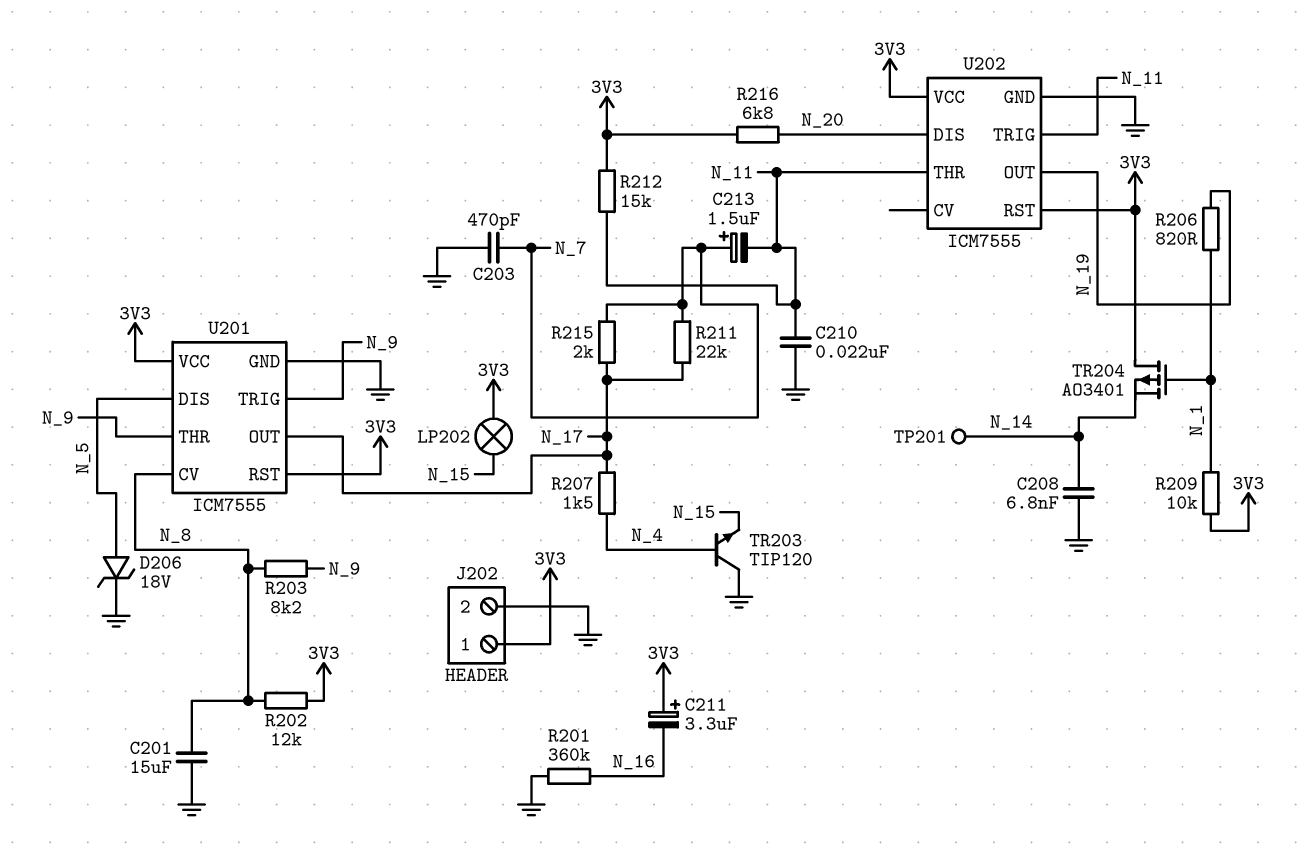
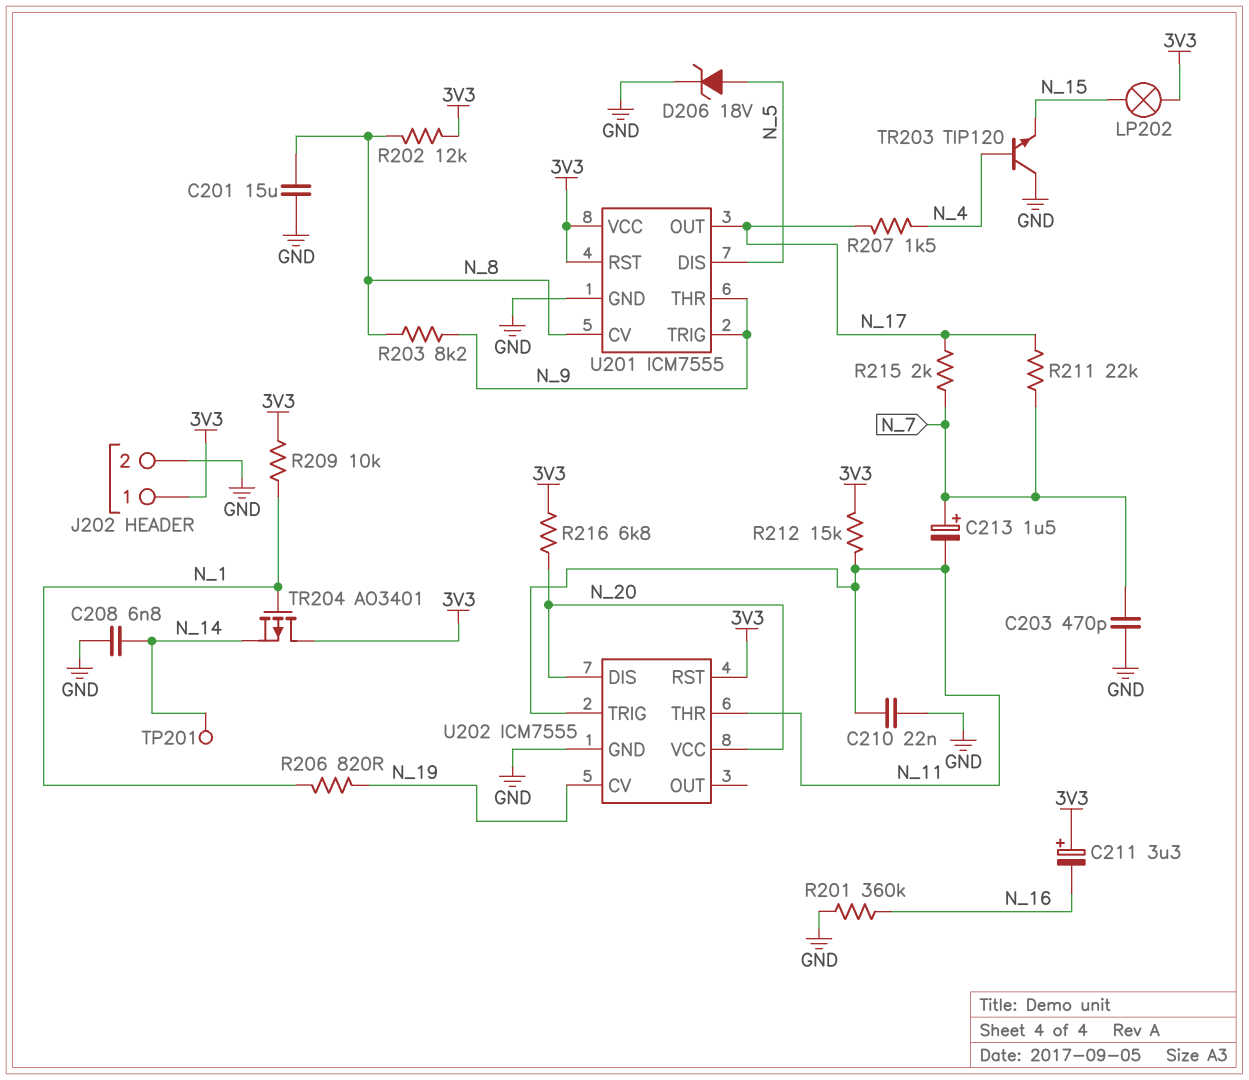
U202 pin CV: none -> N_19
U202 pin OUT: N_19 -> none
U202 pin VCC: 3V3 -> N_20

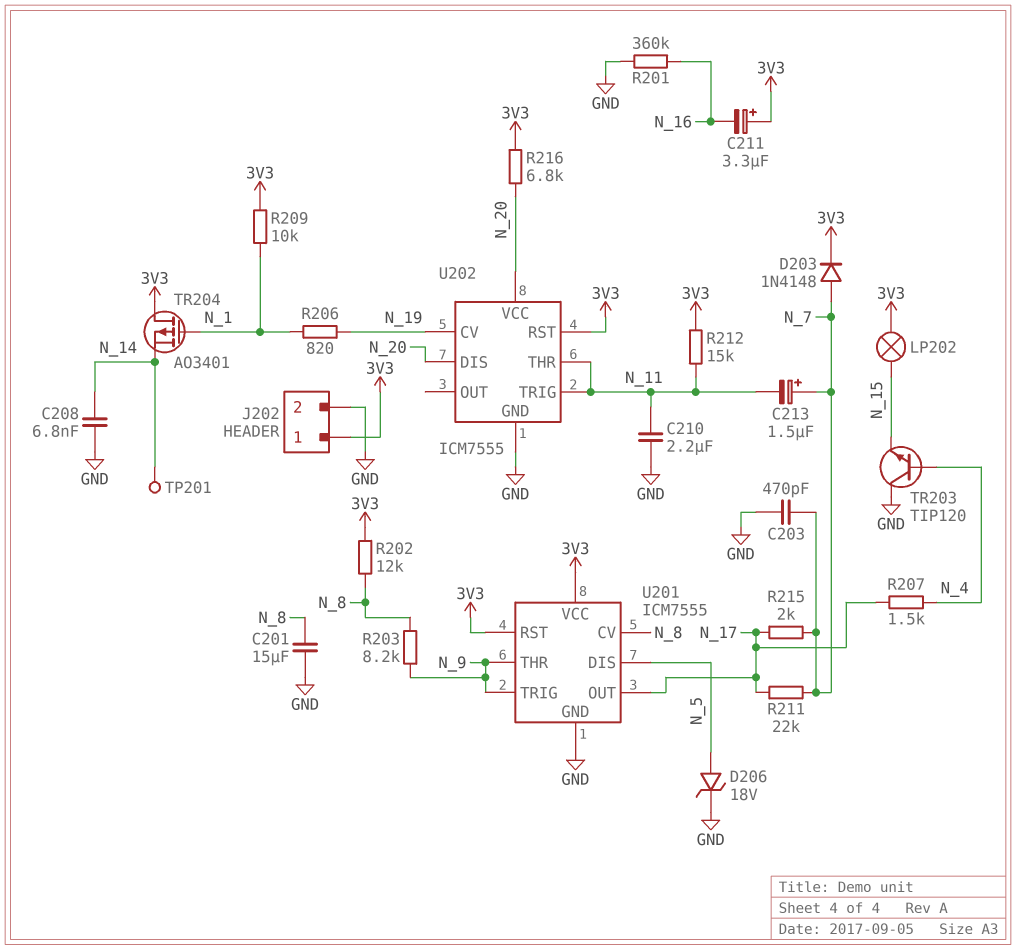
C210: 22nF (GND, N_11) -> 2.2uF (GND, N_11)
D203: none -> diode 1N4148 (A N_7, K 3V3)

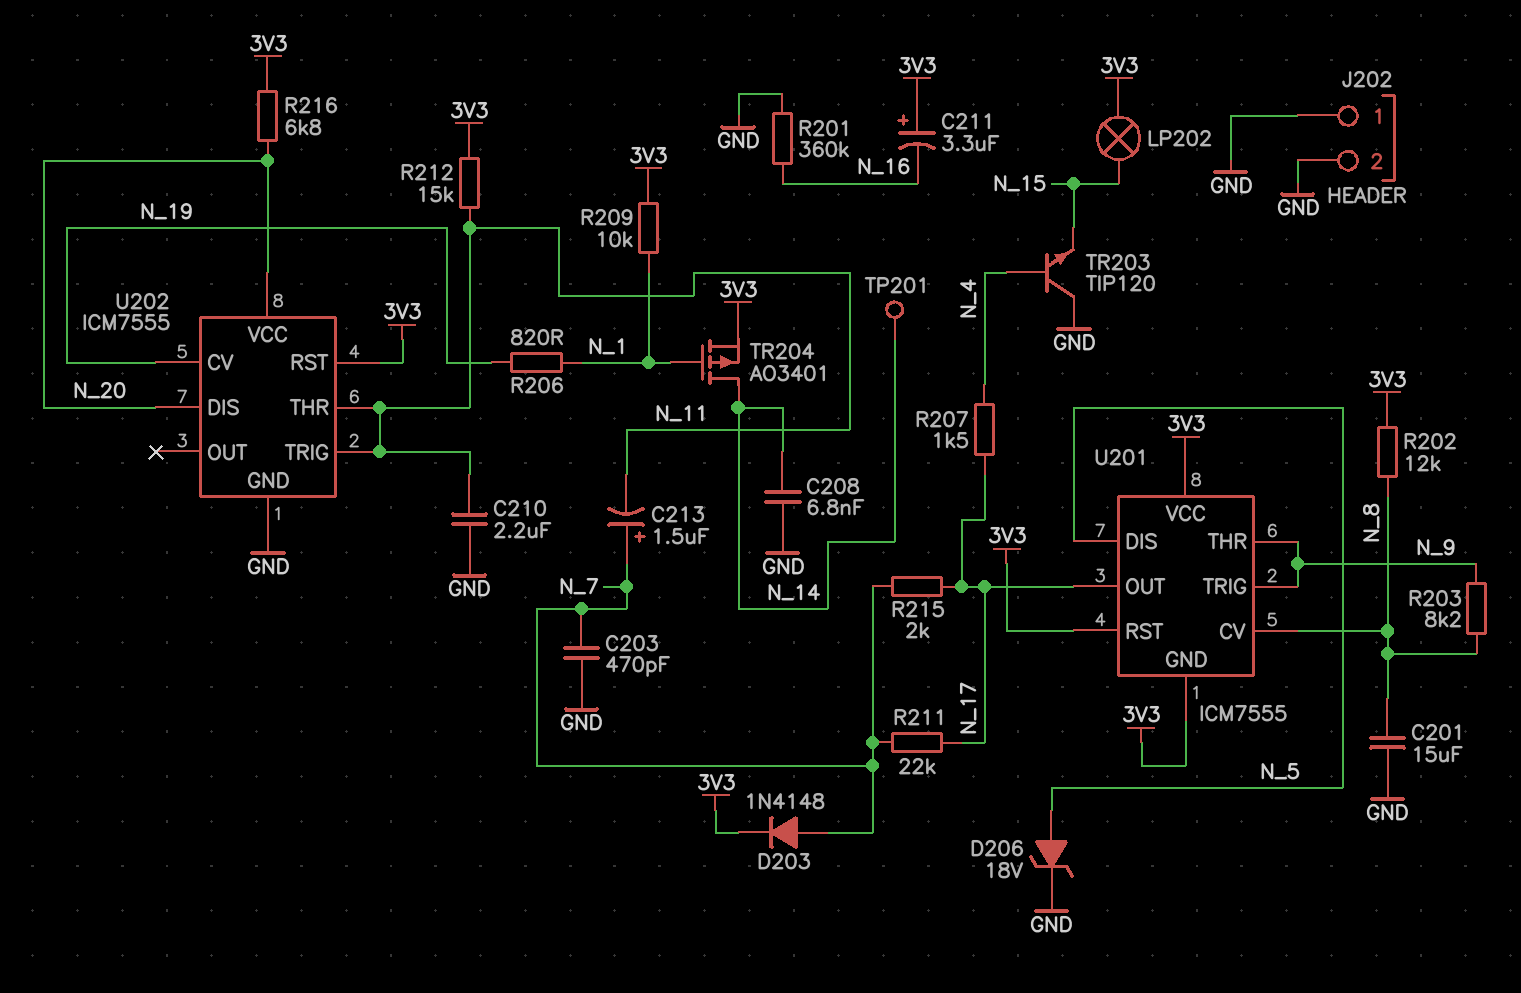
J202 pin 1: 3V3 -> GND
TR204: PMOS AO3401 (G N_1, D 3V3, S N_14) -> PMOS AO3401 (G N_1, D N_14, S 3V3)
U201 pin GND: GND -> 3V3

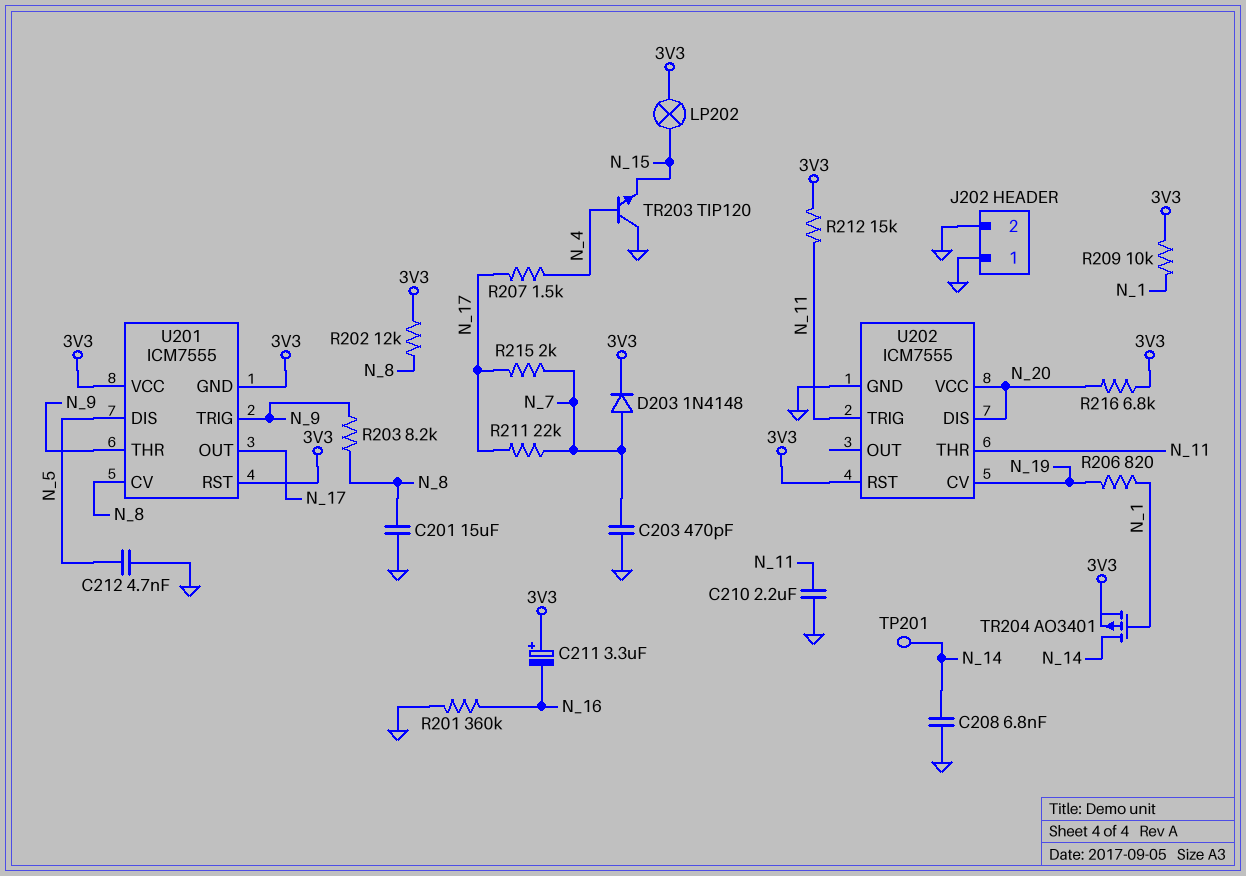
C212: none -> 4.7nF (GND, N_5)
C213: 1.5uF (plus N_7, minus N_11) -> none
D206: zener 18V (A N_5, K GND) -> none

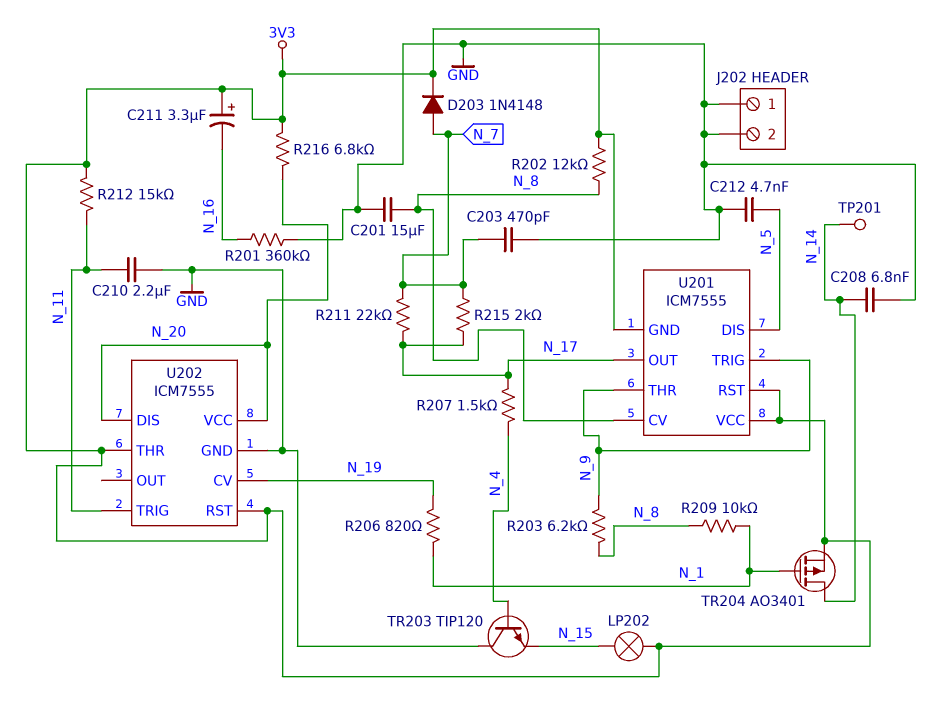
R203: 8.2k (N_8, N_9) -> 6.2k (N_8, N_9)
R209: 10k (3V3, N_1) -> 10k (N_1, N_8)
U202 pin THR: N_11 -> 3V3

